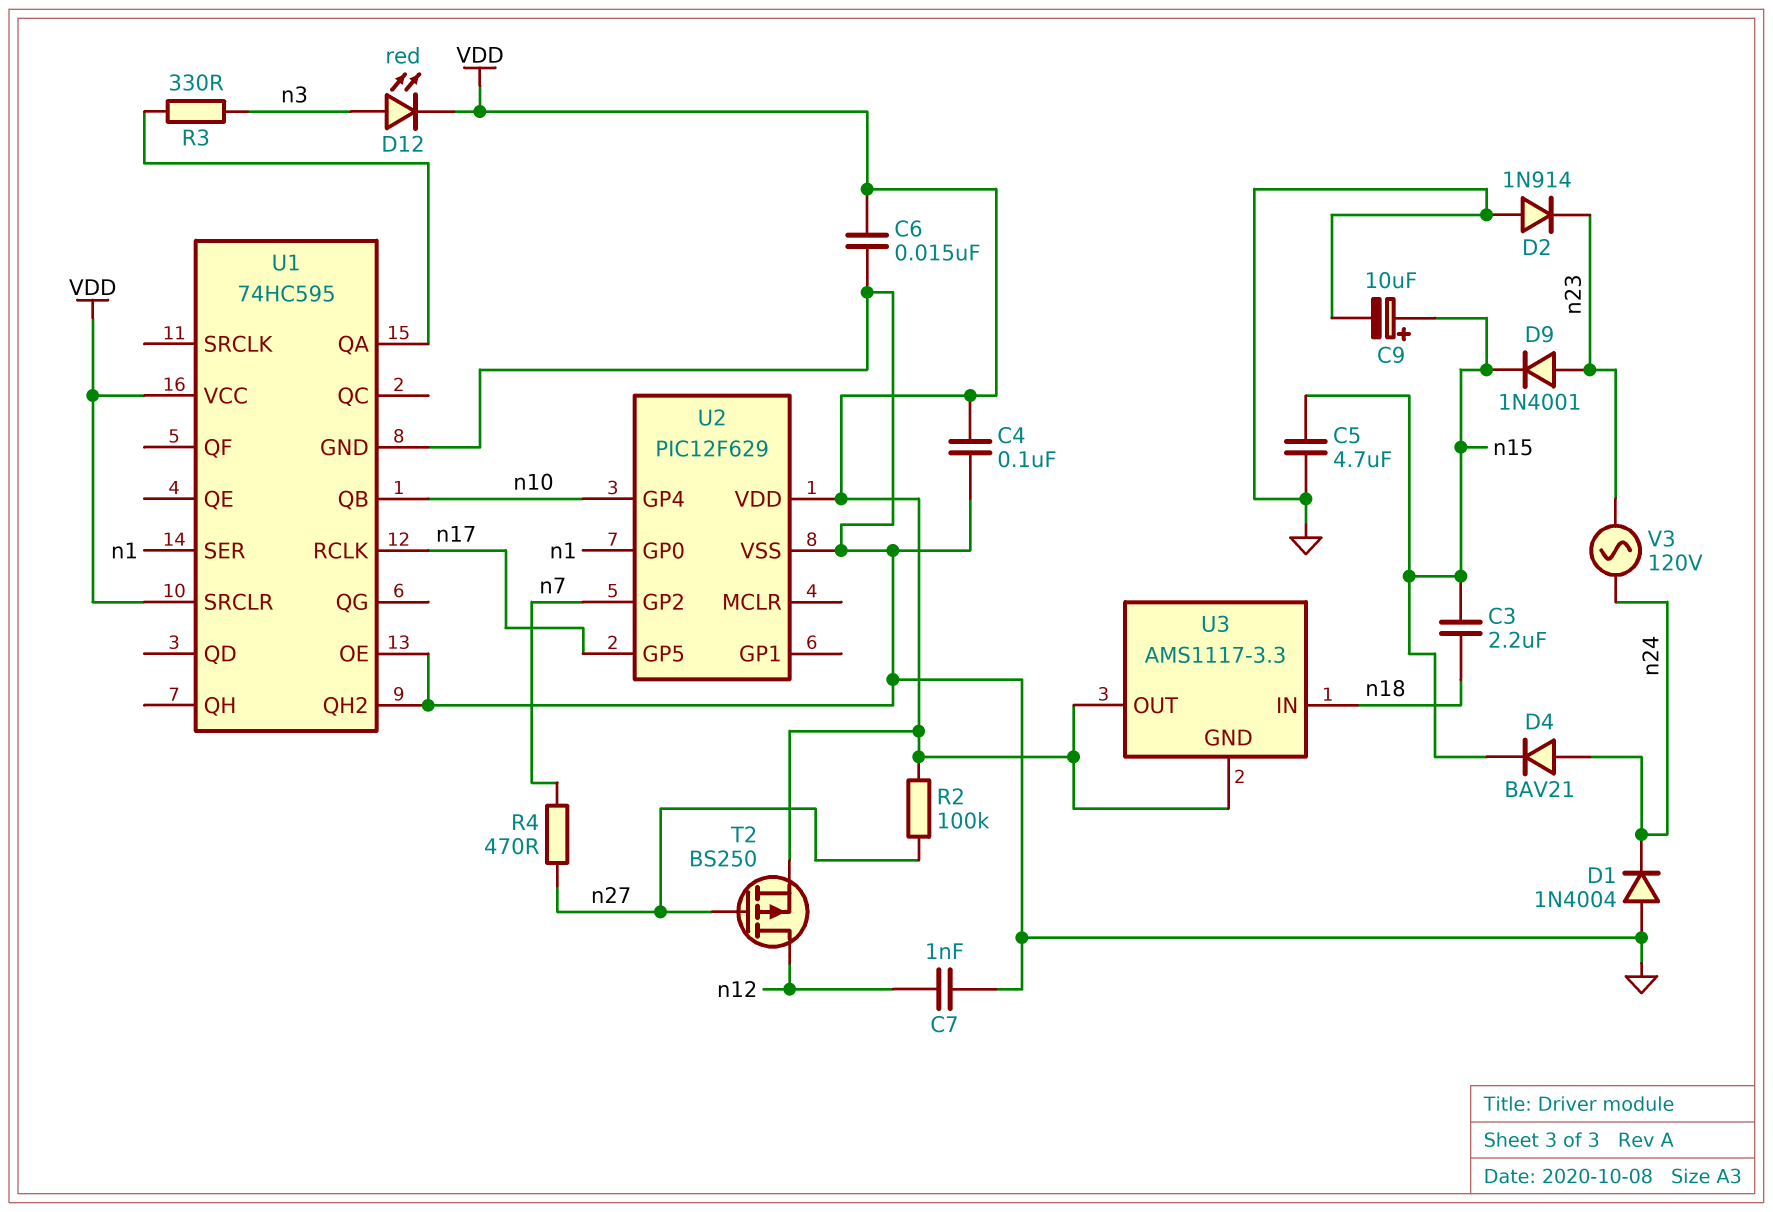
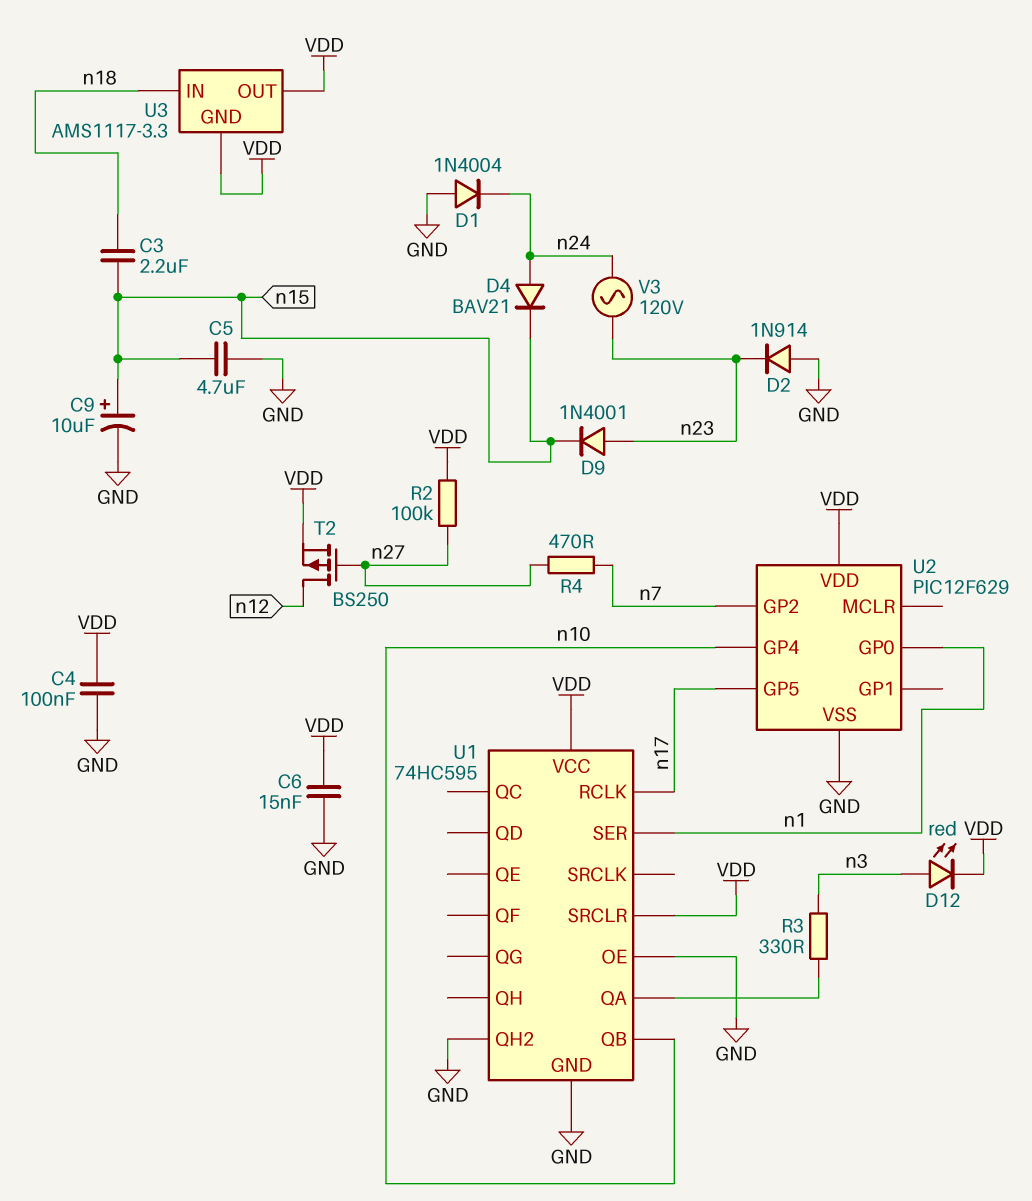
C7: 1nF (GND, n12) -> none

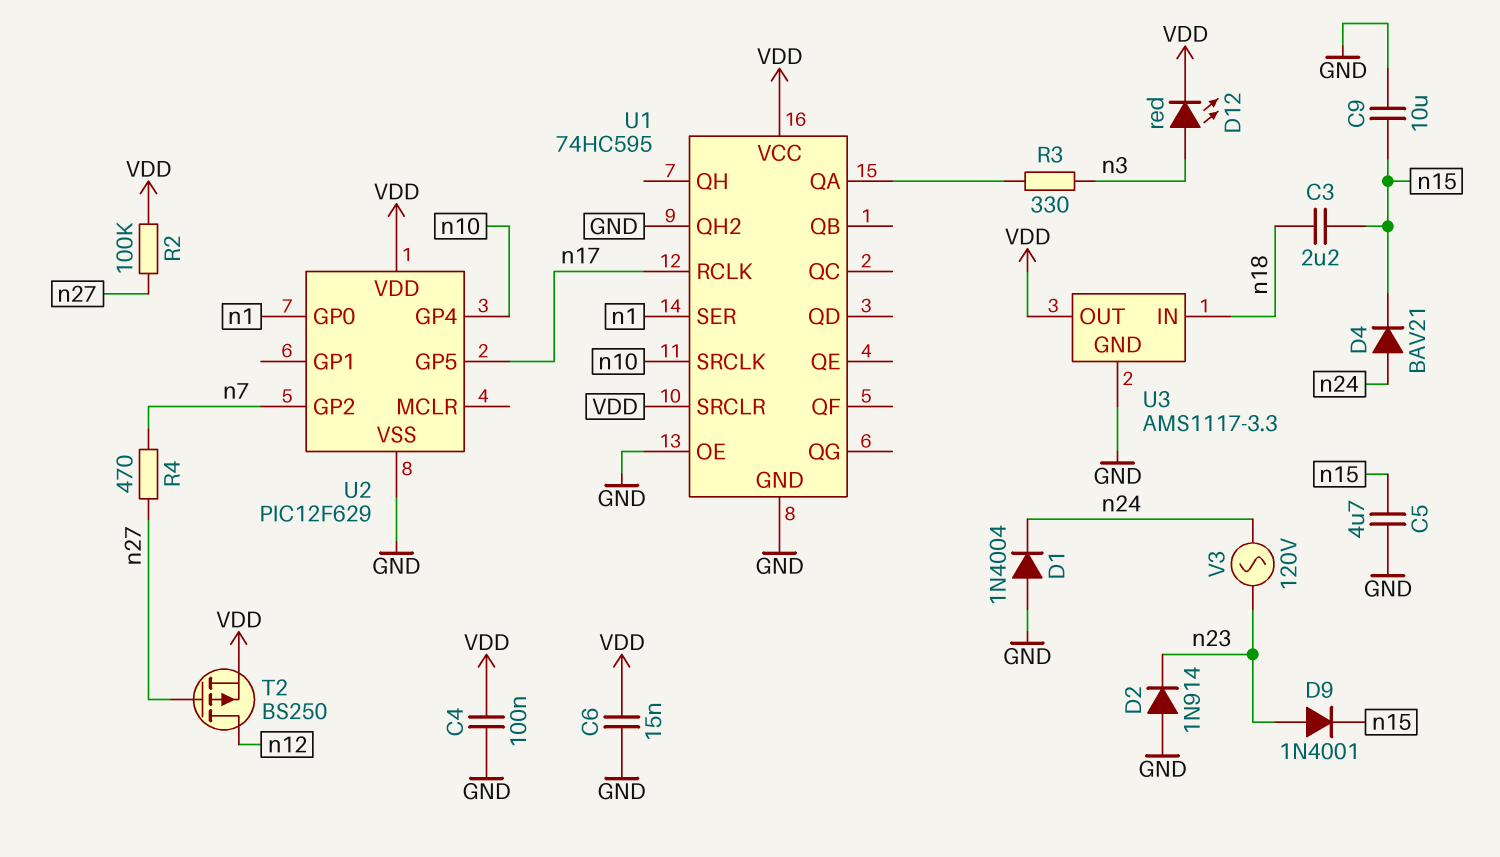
C9: 10uF (plus n15, minus GND) -> 10uF (GND, n15)
U1 pin QB: n10 -> none
U1 pin SRCLK: none -> n10
U3 pin GND: VDD -> GND

